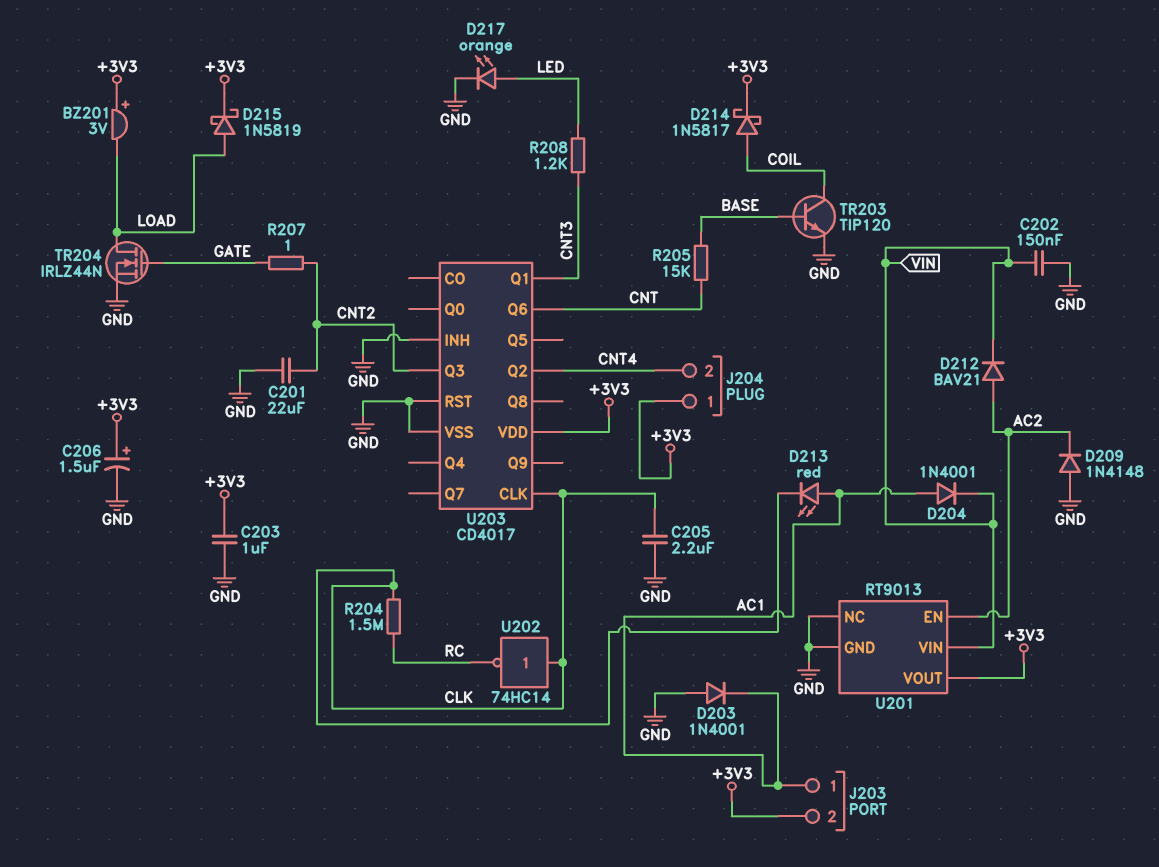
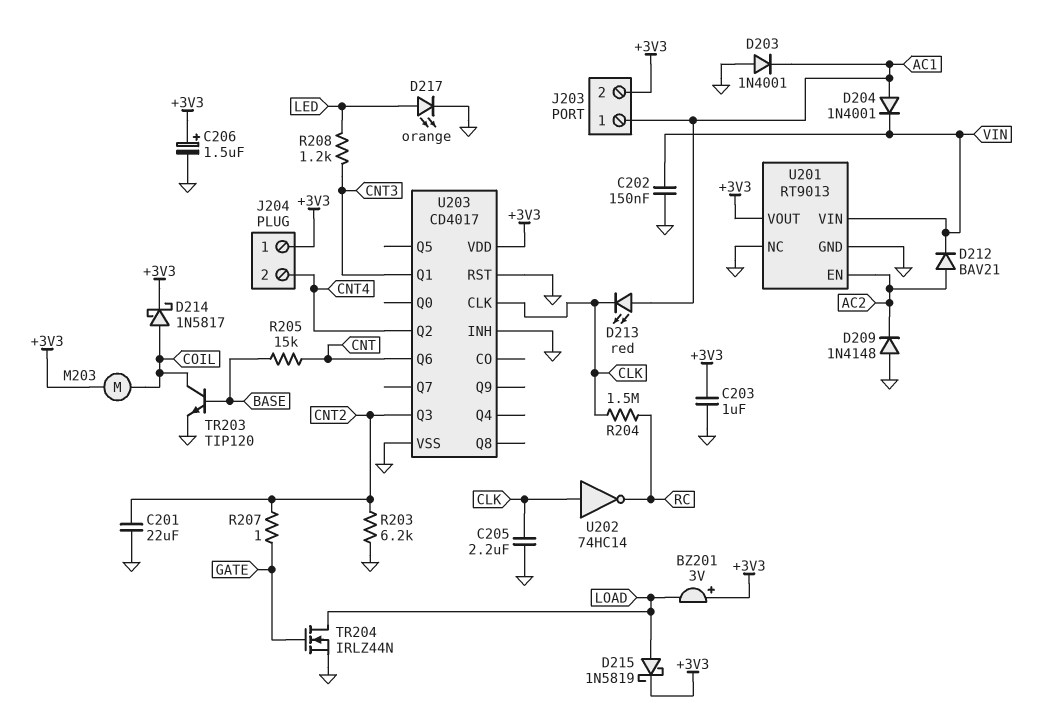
M203: none -> motor (+3V3, COIL)
R203: none -> 6.2k (CNT2, GND)

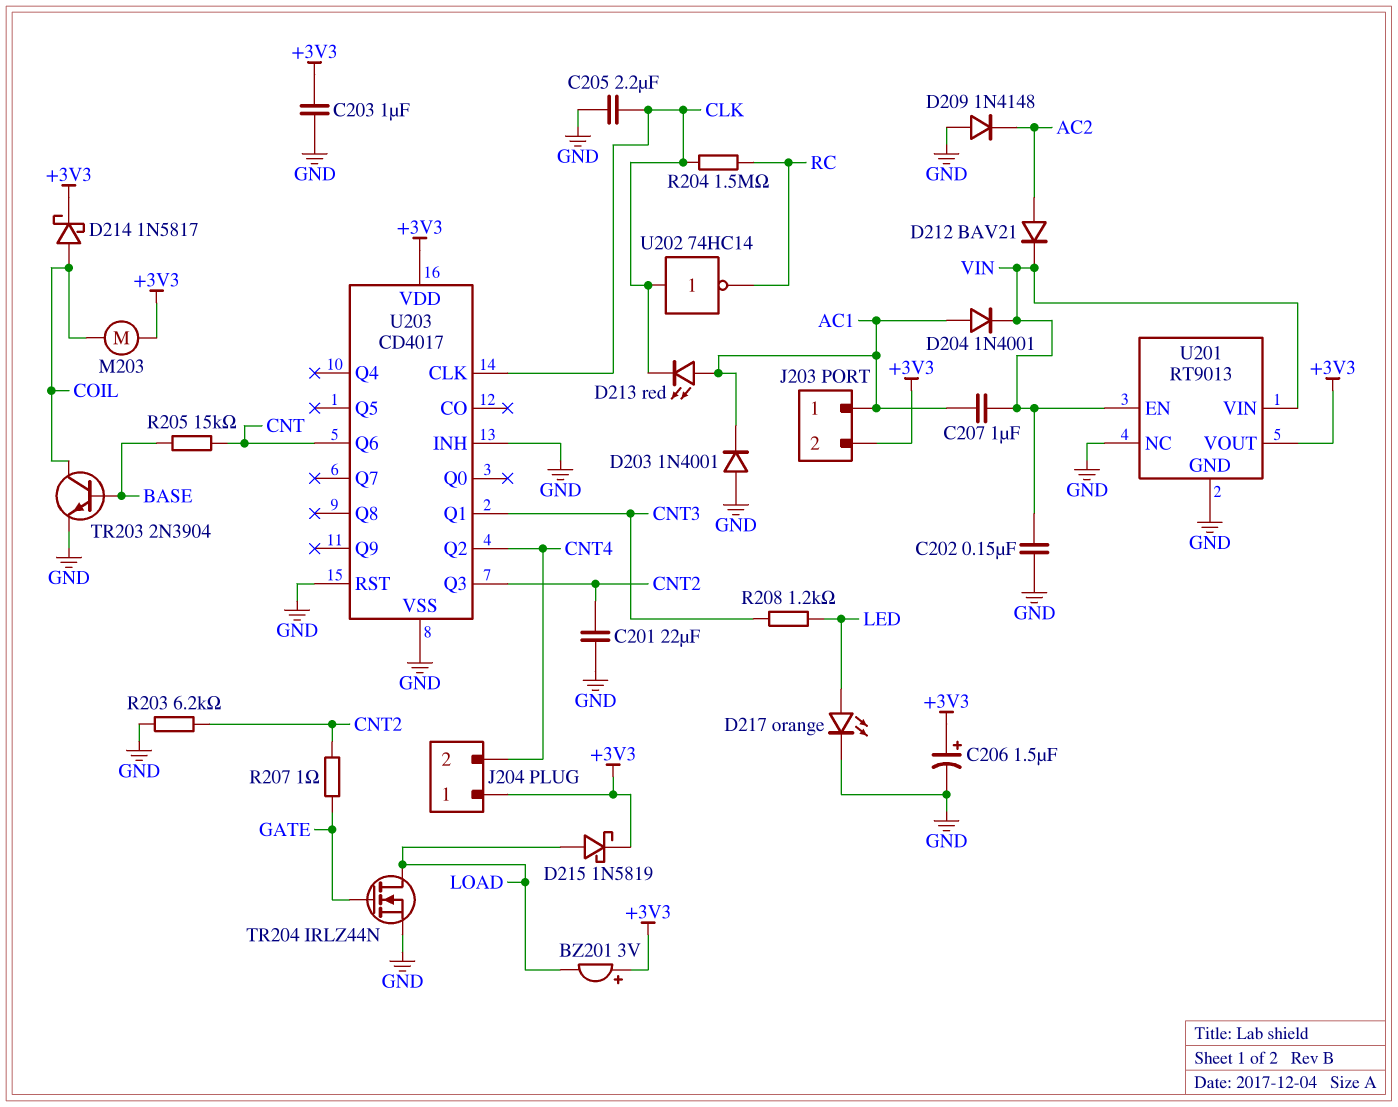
C207: none -> 1uF (AC1, VIN)
TR203: NPN TIP120 (B BASE, C COIL, E GND) -> NPN 2N3904 (B BASE, C COIL, E GND)
U201 pin EN: AC2 -> VIN

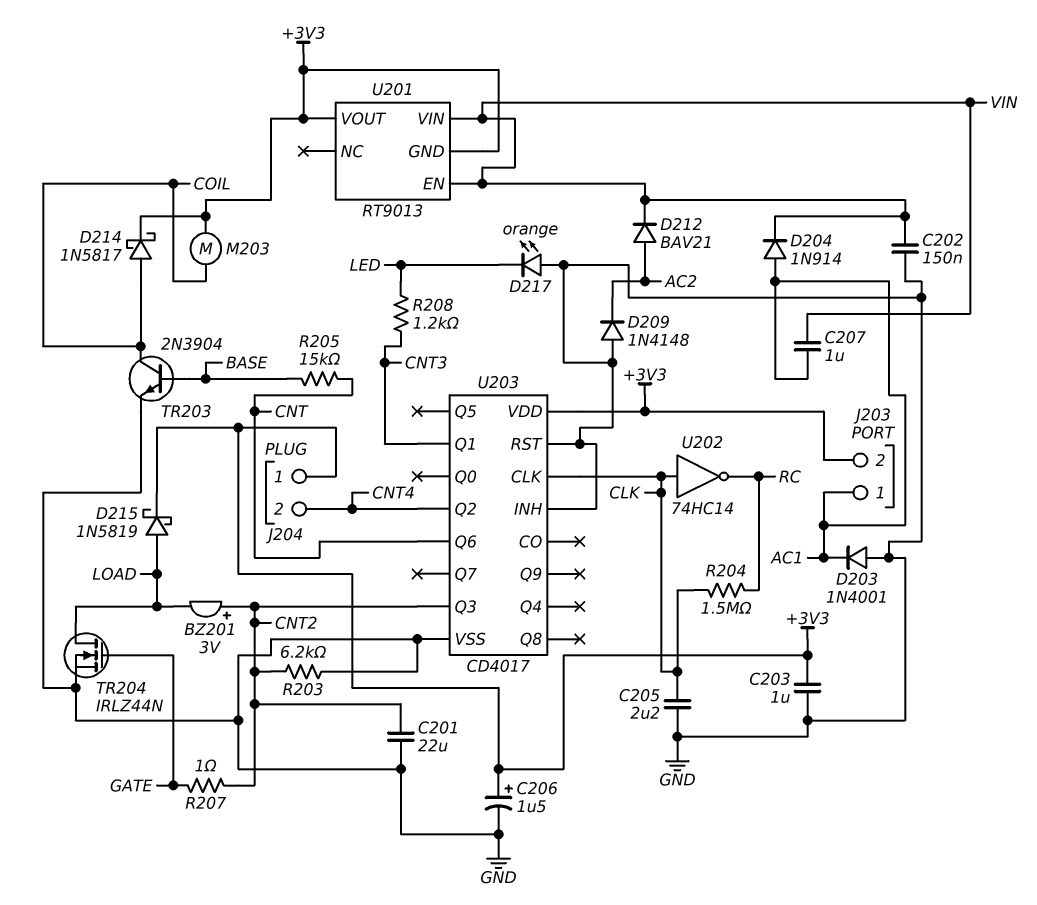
BZ201: buzzer 3V (plus +3V3, minus LOAD) -> buzzer 3V (plus CNT2, minus LOAD)
D204: diode 1N4001 (A AC1, K VIN) -> diode 1N914 (A AC1, K VIN)
D213: LED red (A AC1, K CLK) -> none
D217: LED orange (A LED, K GND) -> LED orange (A GND, K LED)
U201 pin GND: GND -> +3V3
U201 pin NC: GND -> none

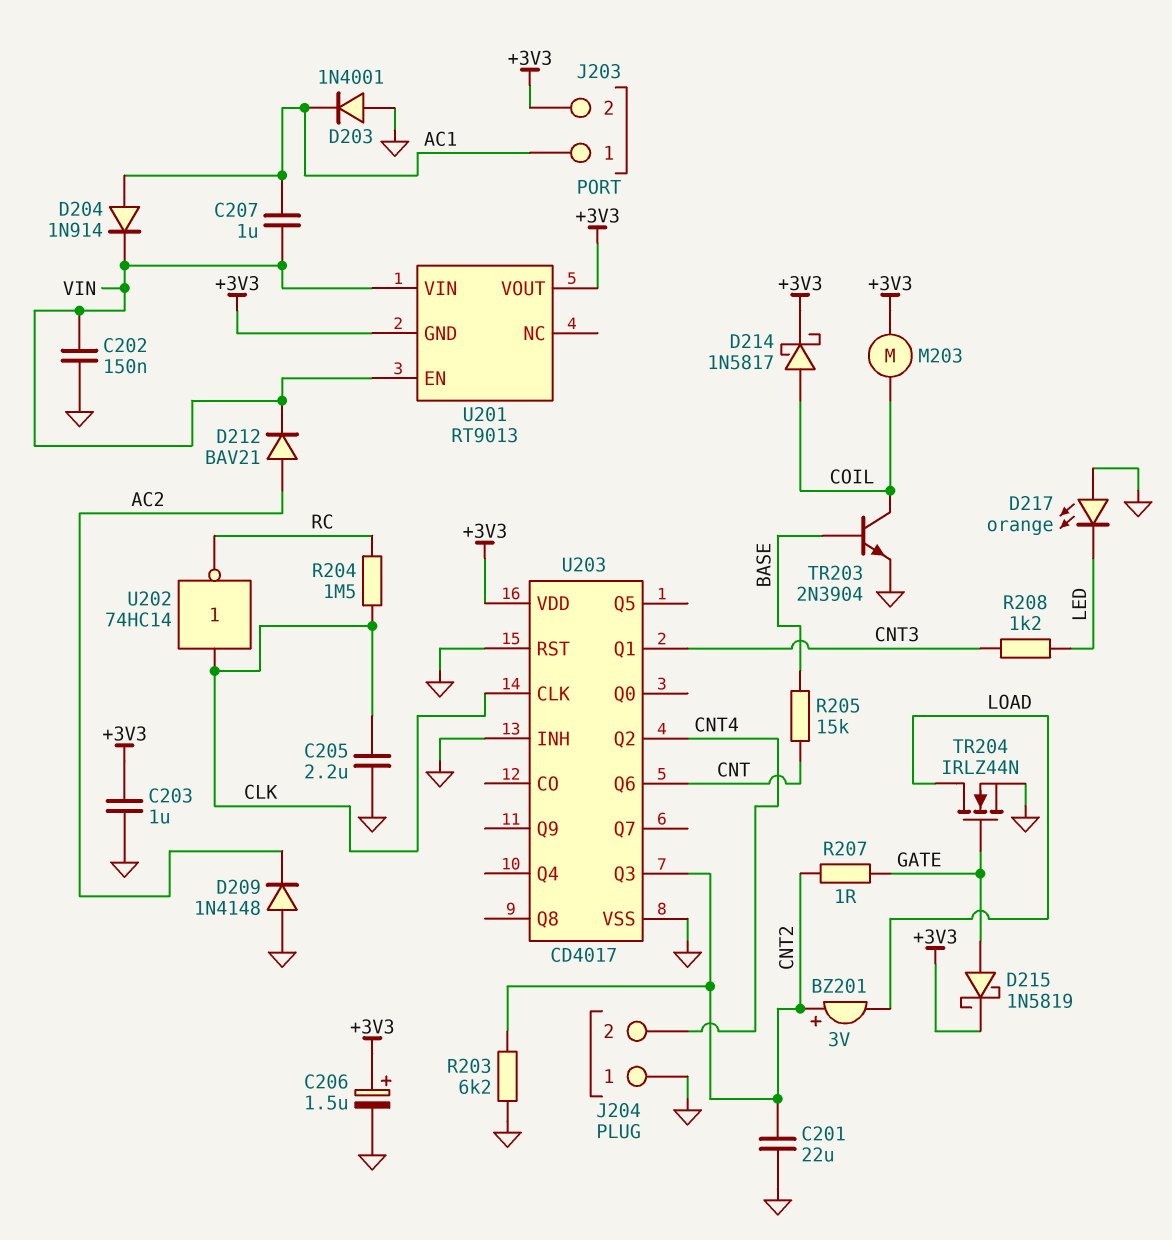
D215: schottky 1N5819 (A LOAD, K +3V3) -> schottky 1N5819 (A GATE, K +3V3)
J204 pin 1: +3V3 -> GND

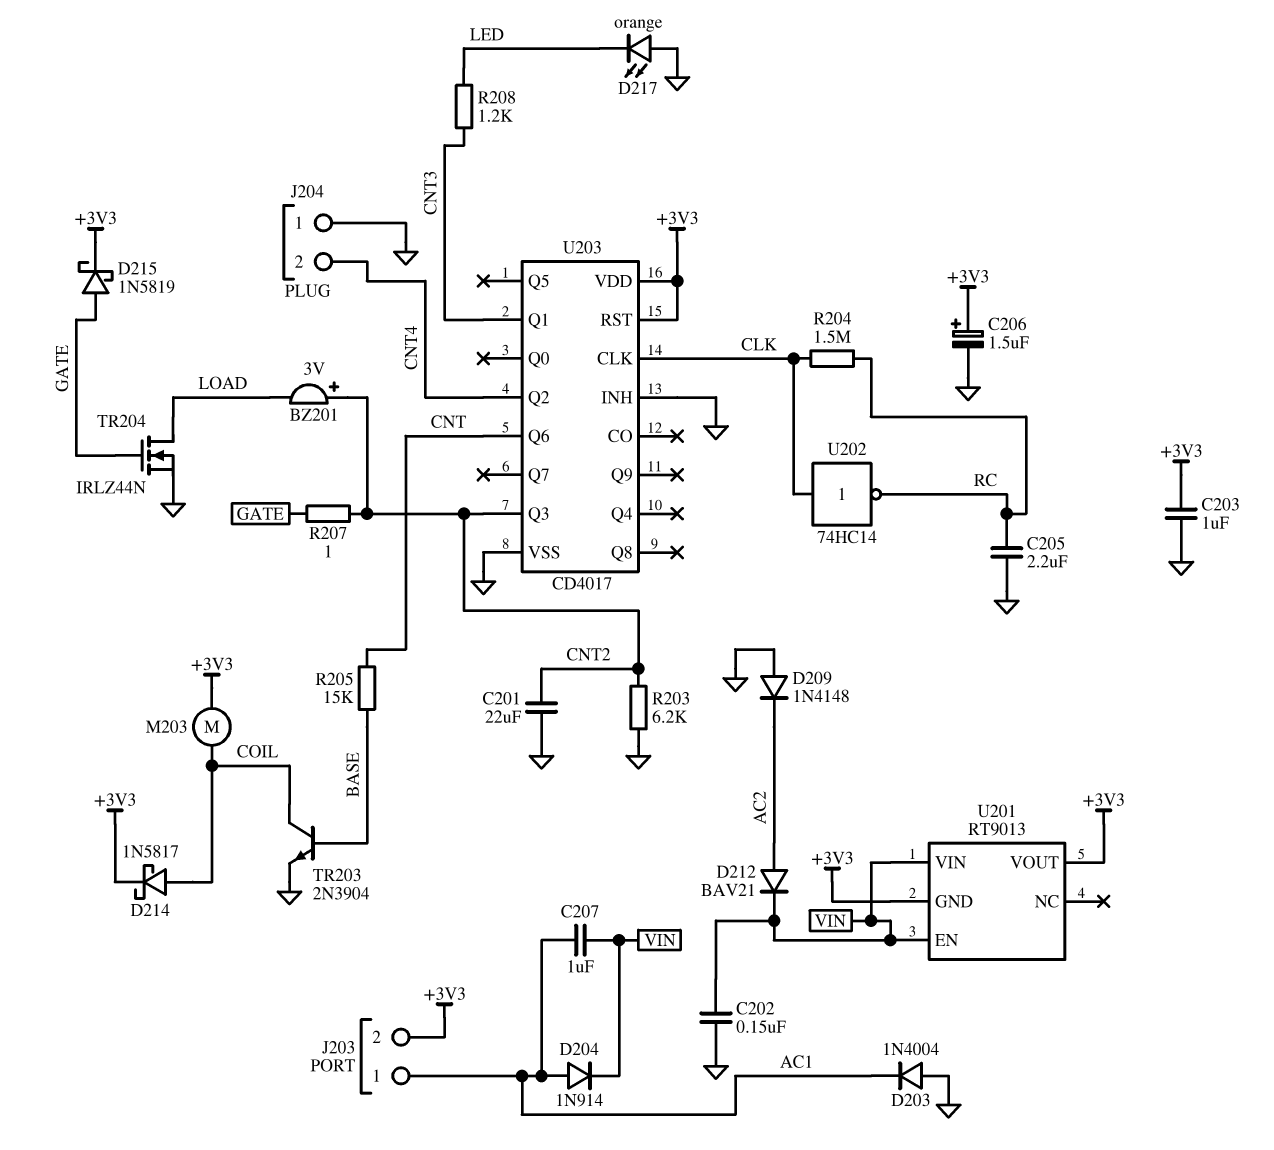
C205: 2.2uF (CLK, GND) -> 2.2uF (GND, RC)
D203: diode 1N4001 (A GND, K AC1) -> diode 1N4004 (A GND, K AC1)
U203 pin RST: GND -> +3V3

